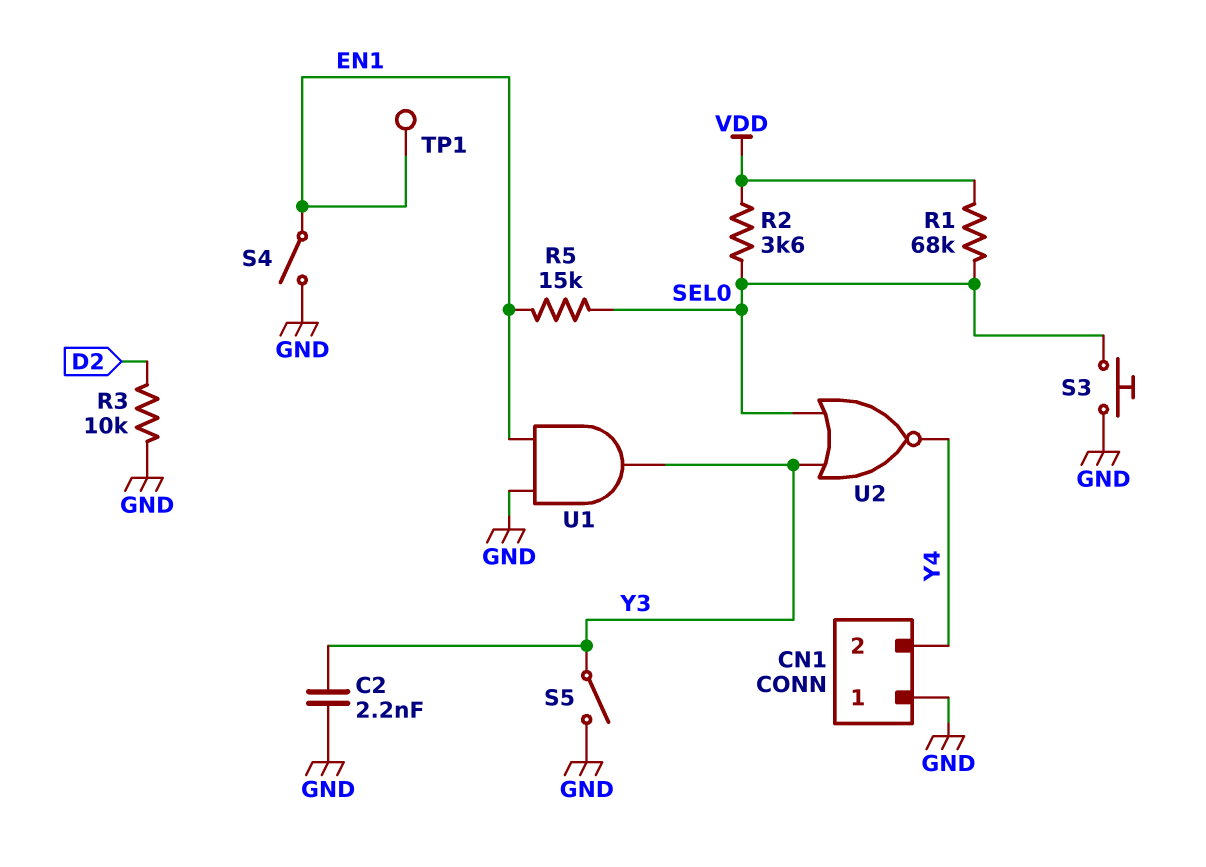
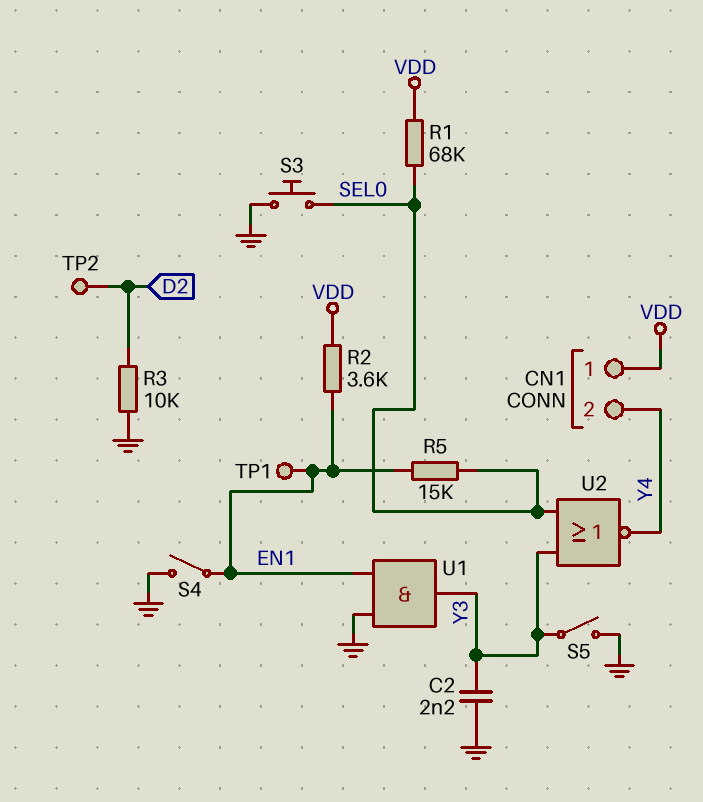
CN1 pin 1: GND -> VDD
R2: 3.6k (SEL0, VDD) -> 3.6k (EN1, VDD)
TP2: none -> test point (D2)

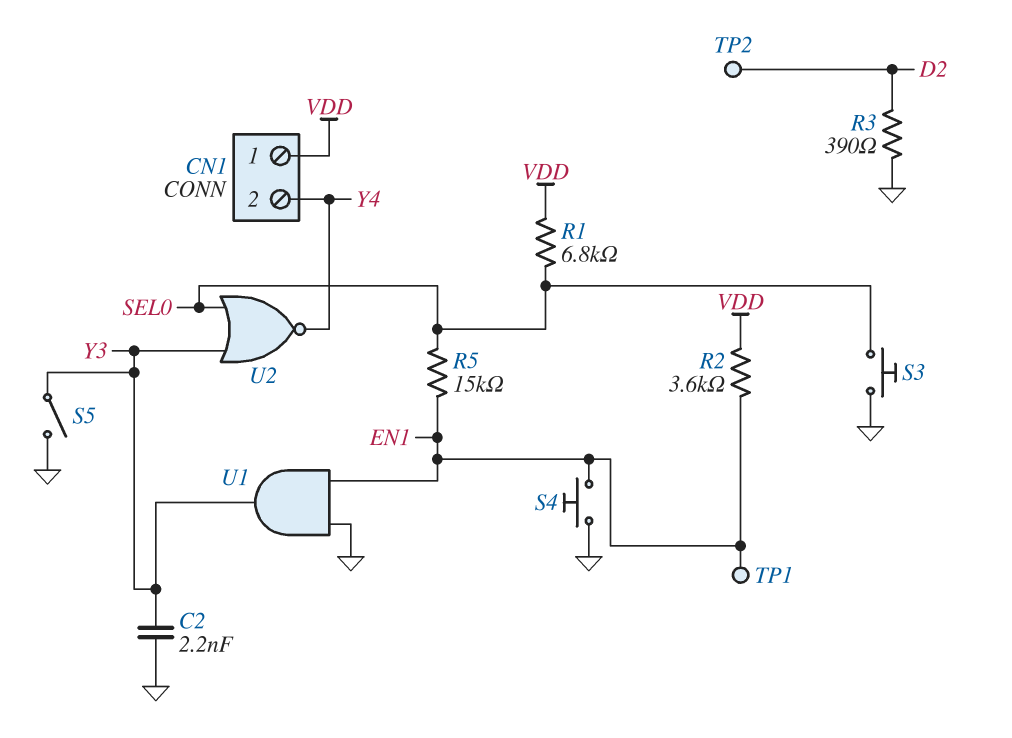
R1: 68k (SEL0, VDD) -> 6.8k (SEL0, VDD)
R3: 10k (D2, GND) -> 390 (D2, GND)
S4: switch (EN1, GND) -> button (EN1, GND)

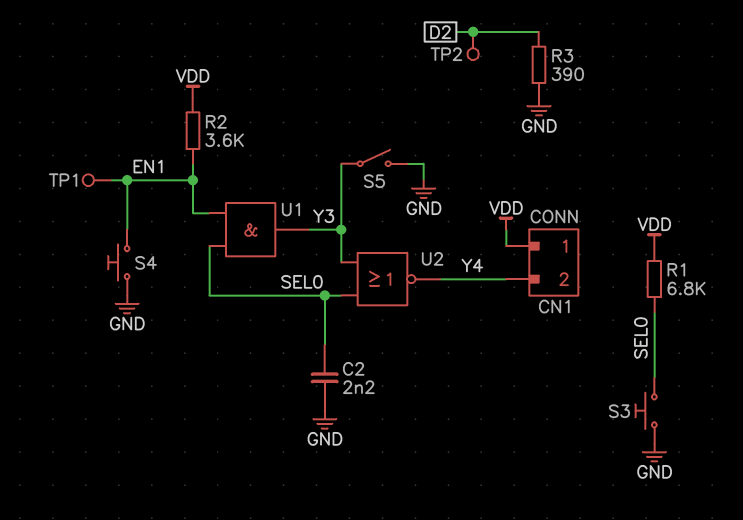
C2: 2.2nF (GND, Y3) -> 2.2nF (GND, SEL0)
R5: 15k (EN1, SEL0) -> none
U1: AND (in EN1, in GND, out Y3) -> AND (in EN1, in SEL0, out Y3)

